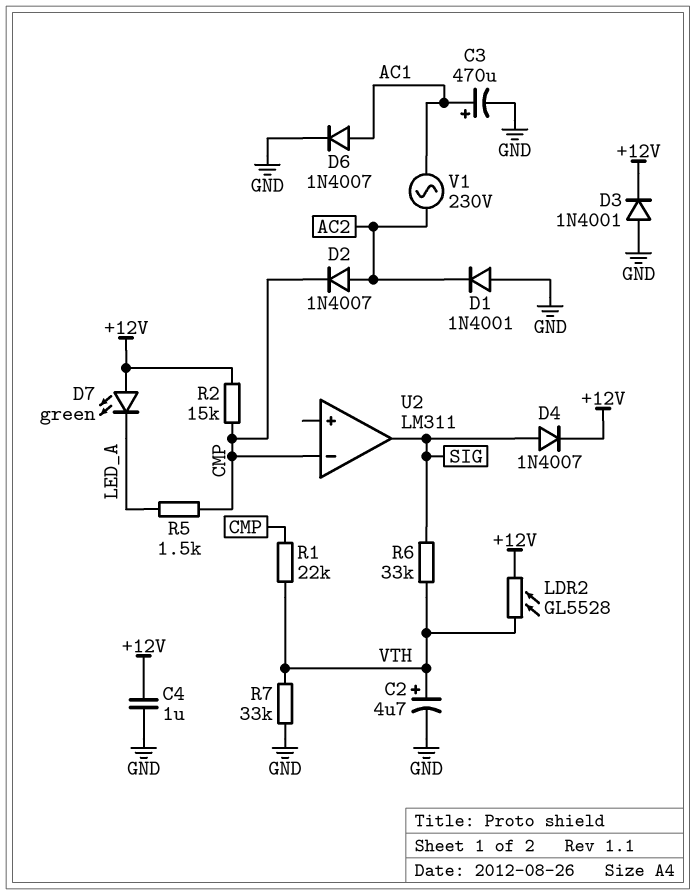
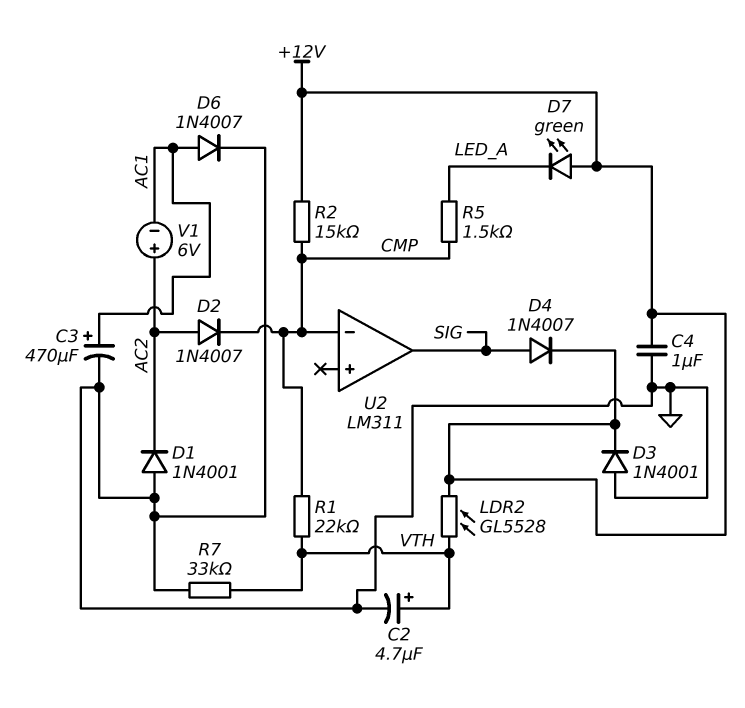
R6: 33k (SIG, VTH) -> none
V1: AC 230V (AC1, AC2) -> 6V (plus AC2, minus AC1)

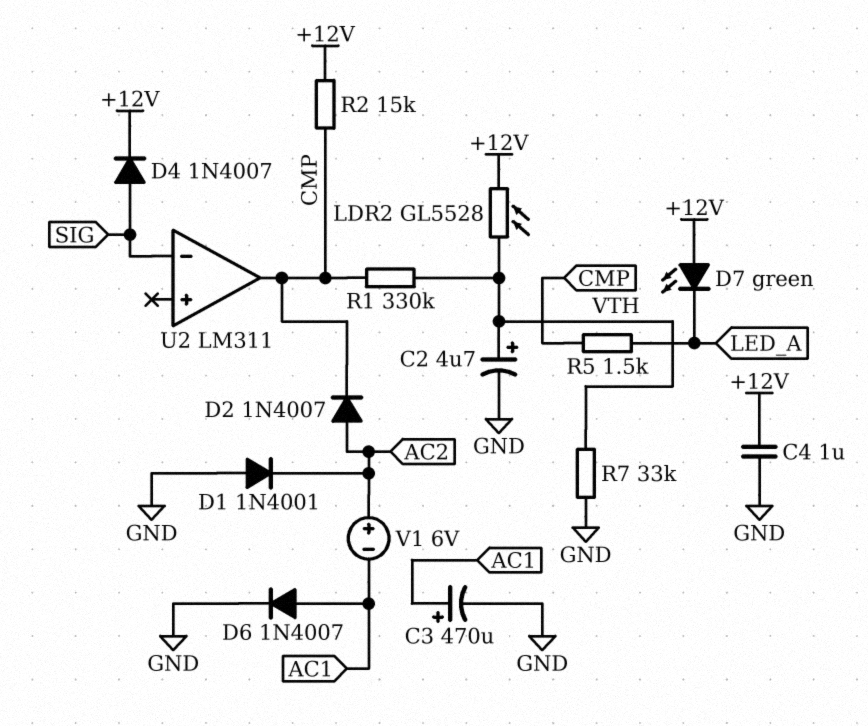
D3: diode 1N4001 (A GND, K +12V) -> none
R1: 22k (CMP, VTH) -> 330k (CMP, VTH)
U2 pin in-: CMP -> SIG
U2 pin out: SIG -> CMP

